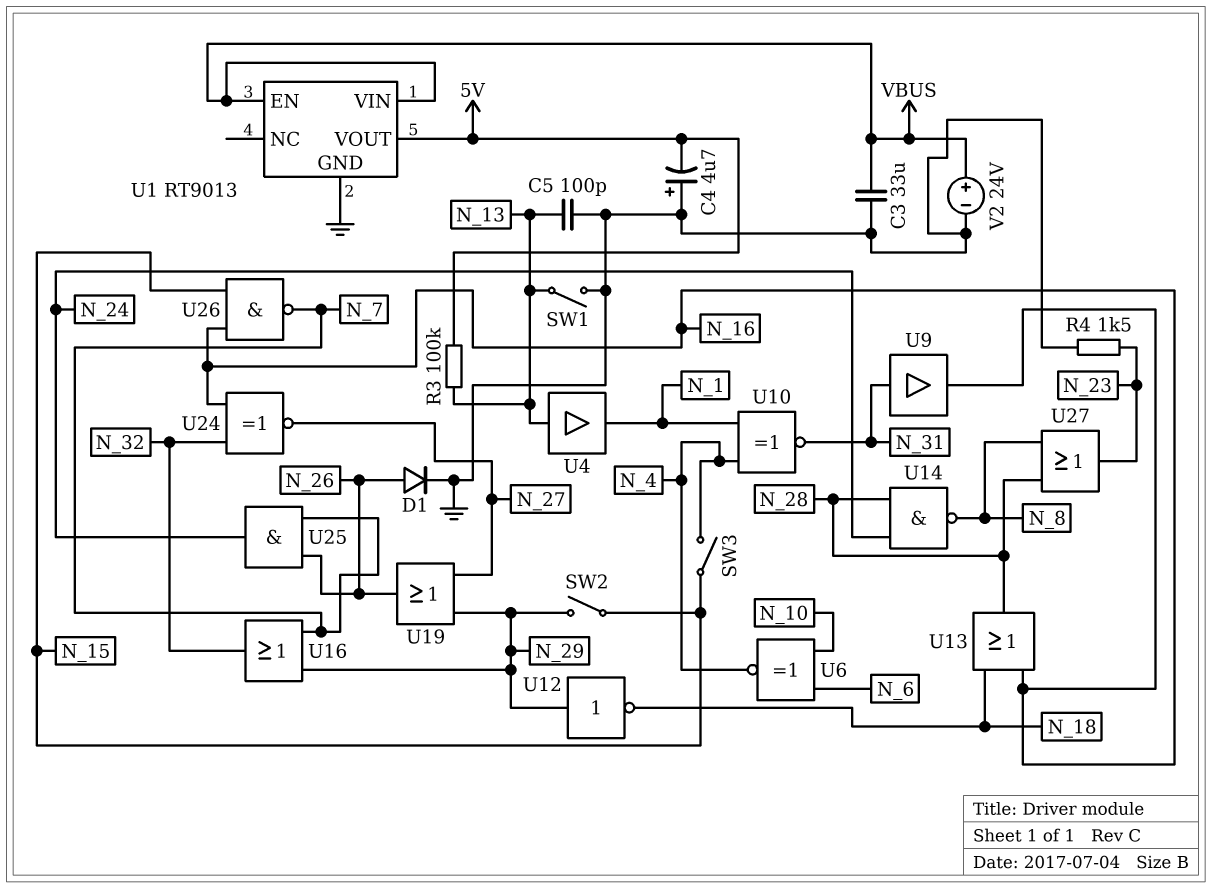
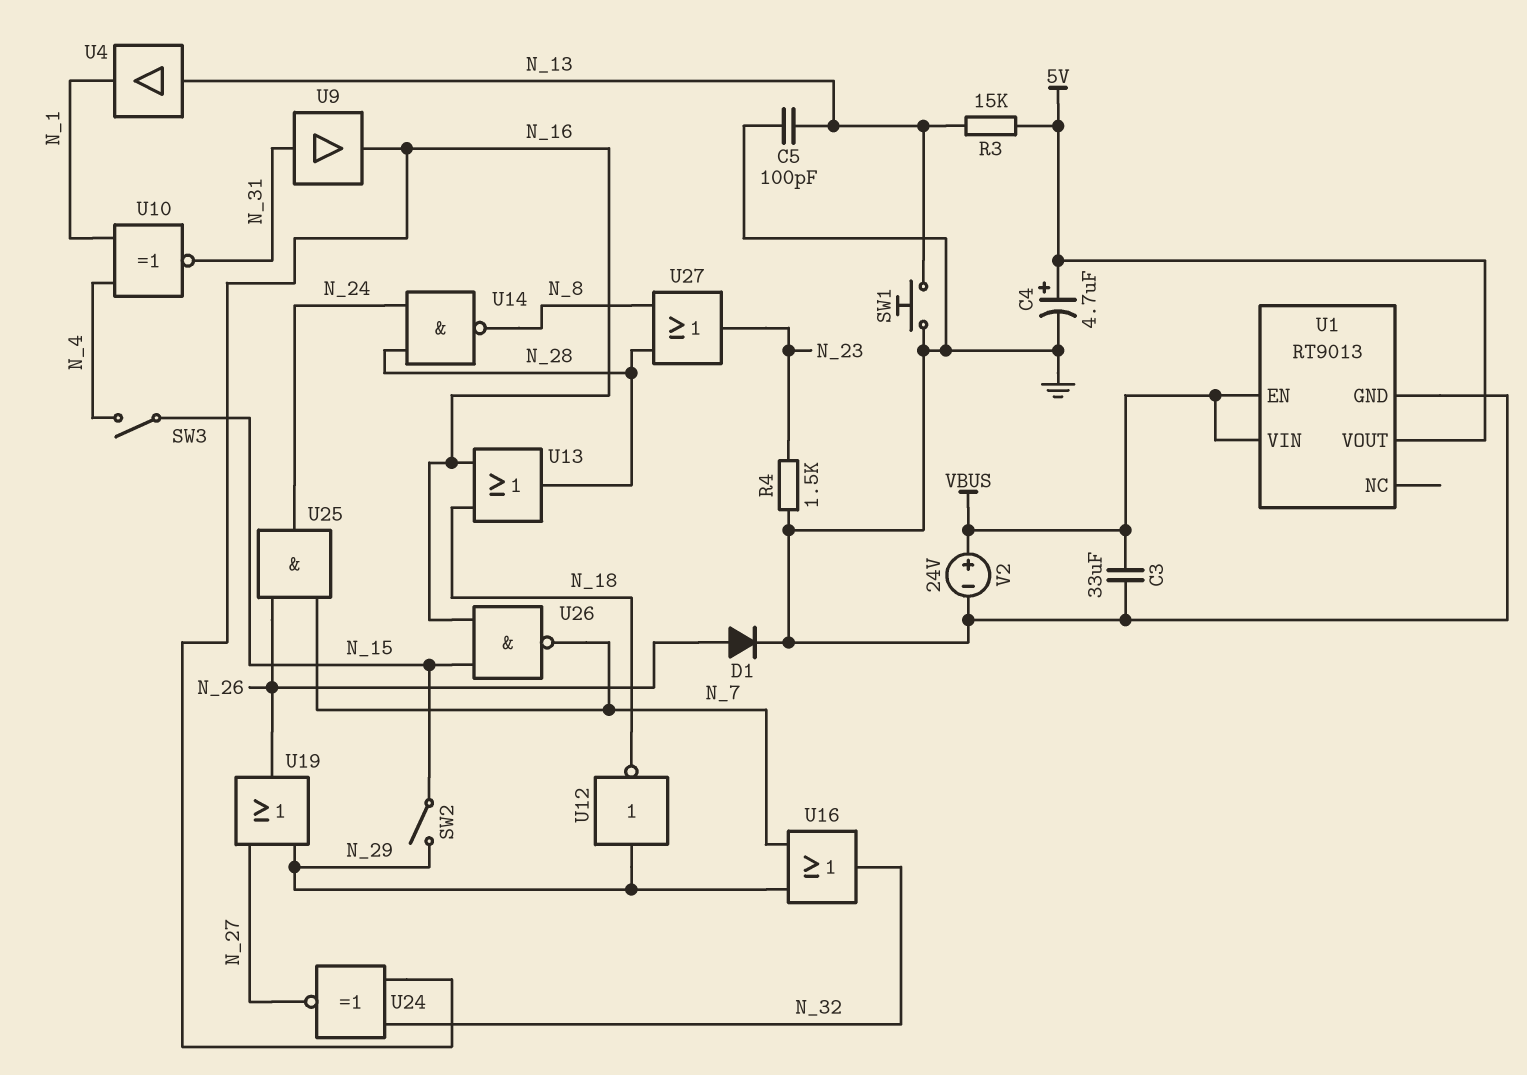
C4: 4.7uF (plus GND, minus 5V) -> 4.7uF (plus 5V, minus GND)
R3: 100k (5V, N_13) -> 15k (5V, N_13)
SW1: switch (GND, N_13) -> button (GND, N_13)
U6: XNOR (in N_6, in N_10, out N_4) -> none

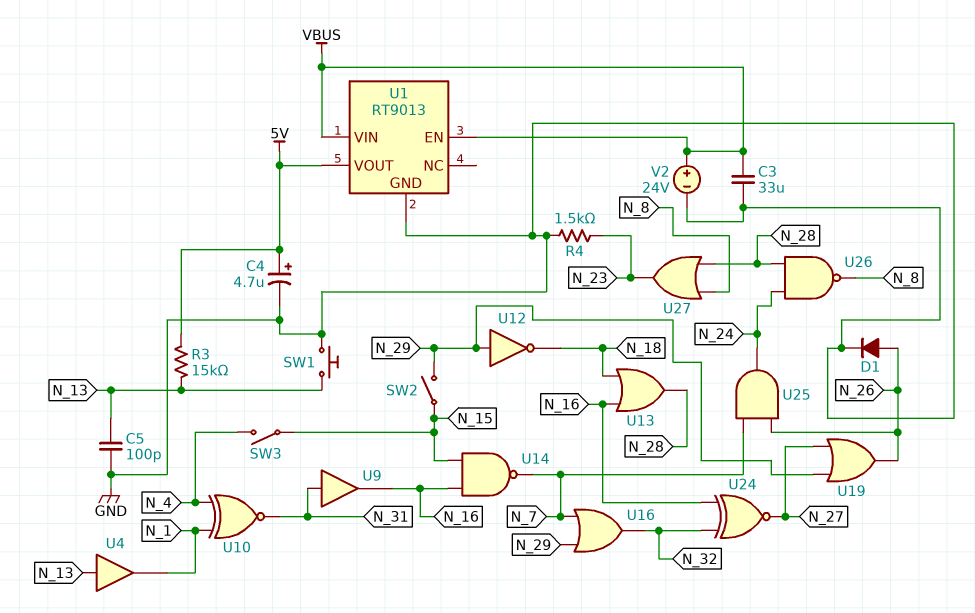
U14: NAND (in N_24, in N_28, out N_8) -> NAND (in N_15, in N_16, out N_7)
U26: NAND (in N_15, in N_16, out N_7) -> NAND (in N_24, in N_28, out N_8)

